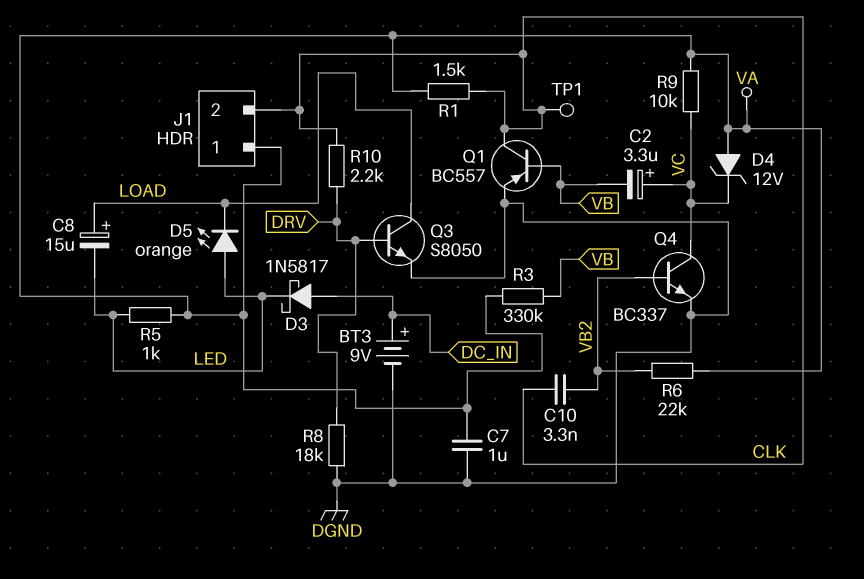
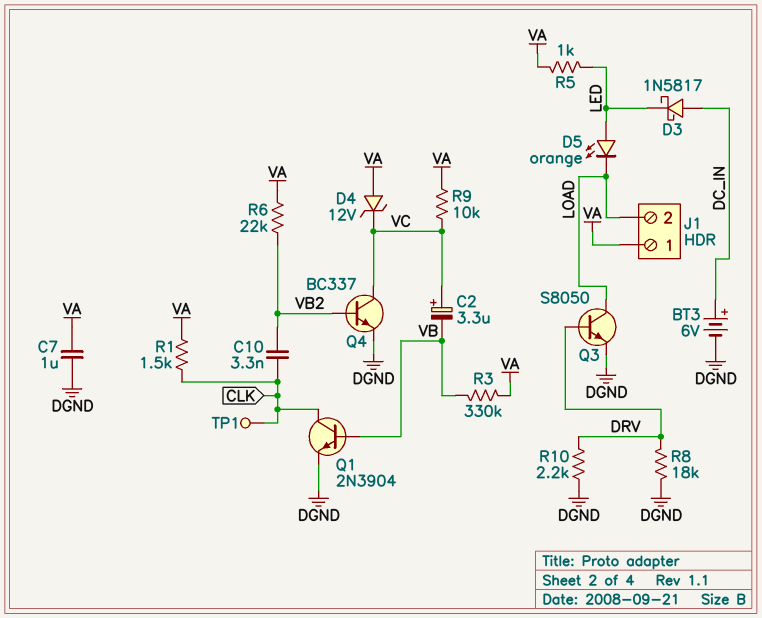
BT3: 9V (plus DC_IN, minus DGND) -> 6V (plus DC_IN, minus DGND)
C8: 15uF (plus LOAD, minus LED) -> none
J1 pin 2: CLK -> LOAD
Q1: PNP BC557 (B VB, C CLK, E DGND) -> NPN 2N3904 (B VB, C CLK, E DGND)
R10: 2.2k (CLK, DRV) -> 2.2k (DGND, DRV)

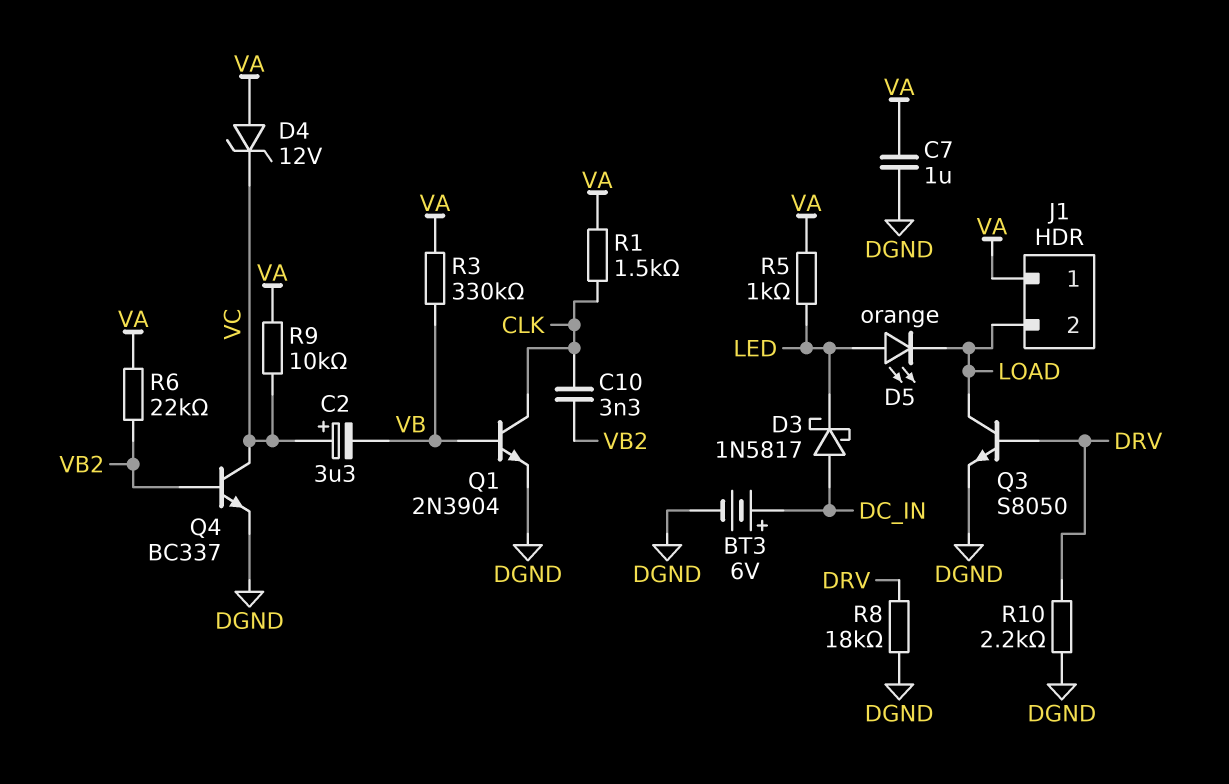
TP1: test point (CLK) -> none

